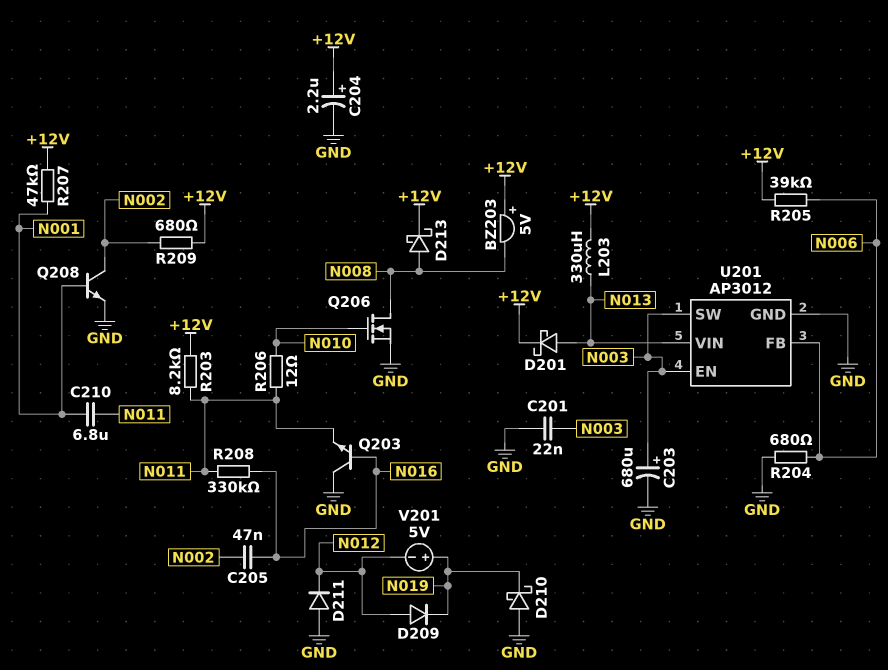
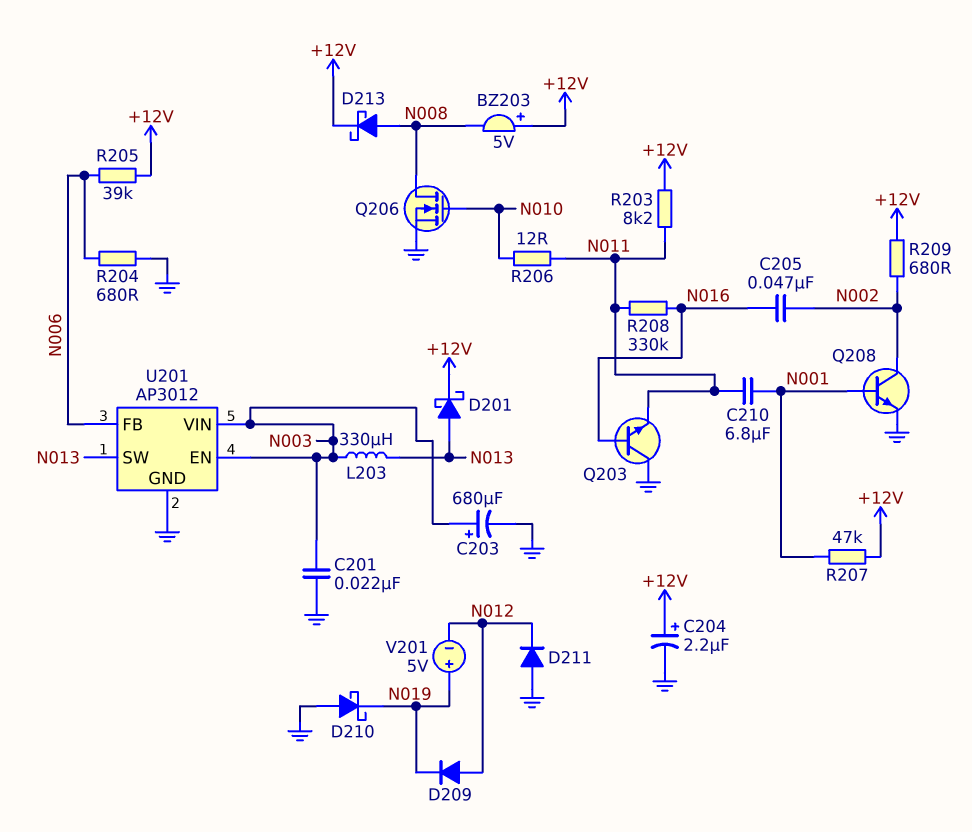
L203: 330uH (+12V, N013) -> 330uH (N003, N013)
U201 pin SW: N003 -> N013
U201 pin VIN: N013 -> N003

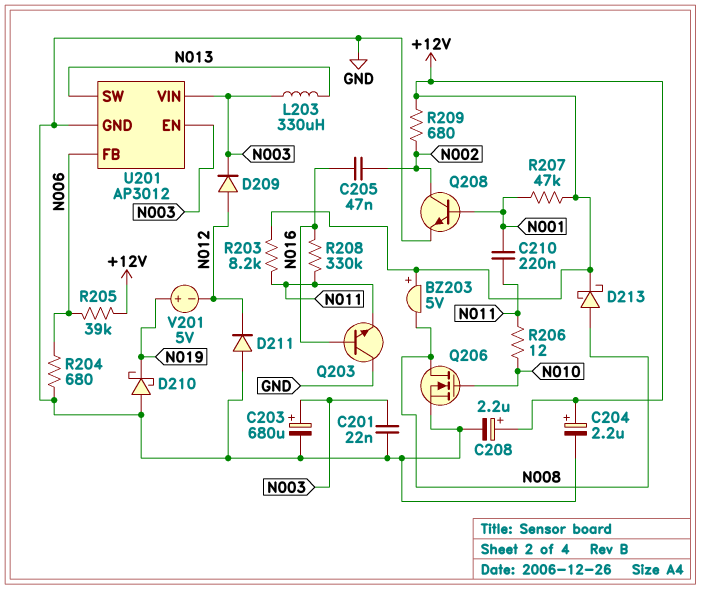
C208: none -> 2.2uF (plus +12V, minus GND)
C210: 6.8uF (N001, N011) -> 220nF (N001, N011)
D201: schottky (A N013, K +12V) -> none
D209: diode (A N012, K N019) -> diode (A N012, K N003)

